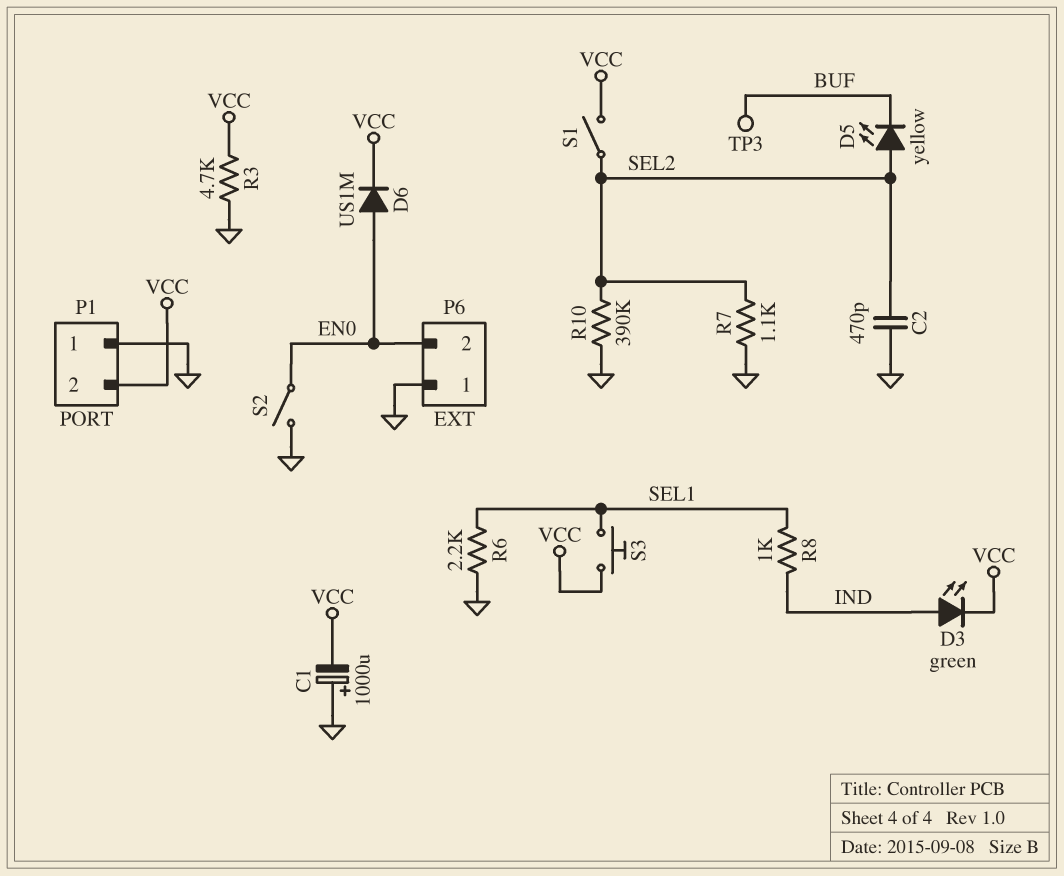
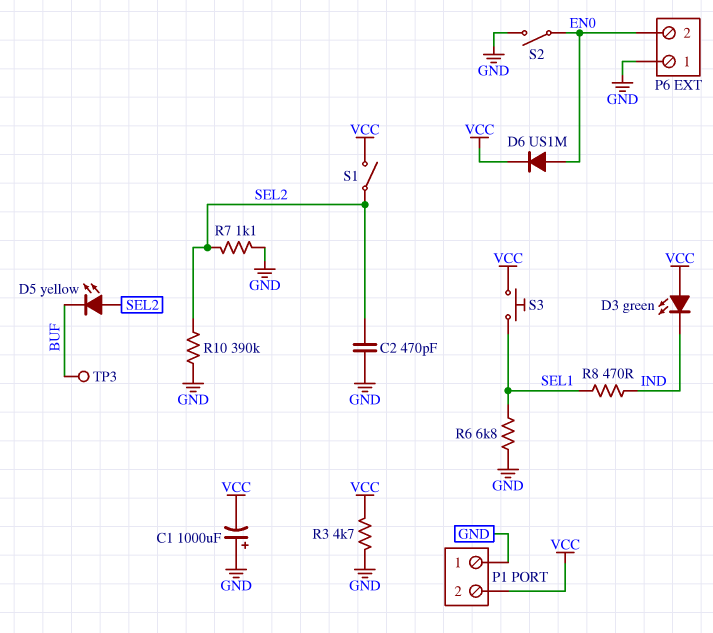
D3: LED green (A IND, K VCC) -> LED green (A VCC, K IND)
R6: 2.2k (GND, SEL1) -> 6.8k (GND, SEL1)
R8: 1k (IND, SEL1) -> 470 (IND, SEL1)

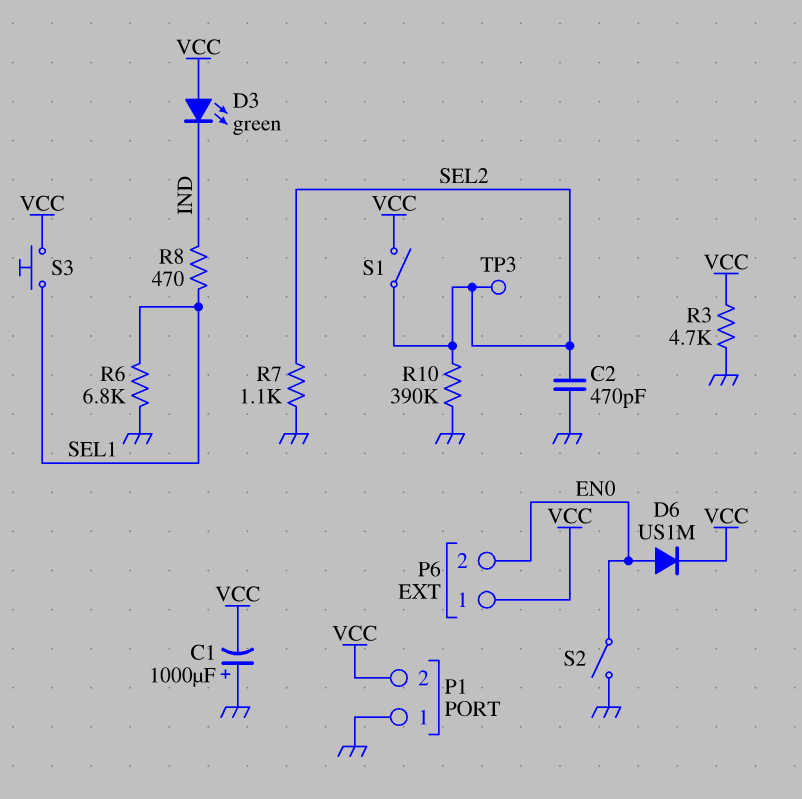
D5: LED yellow (A SEL2, K BUF) -> none
P6 pin 1: GND -> VCC
TP3: test point (BUF) -> test point (SEL2)

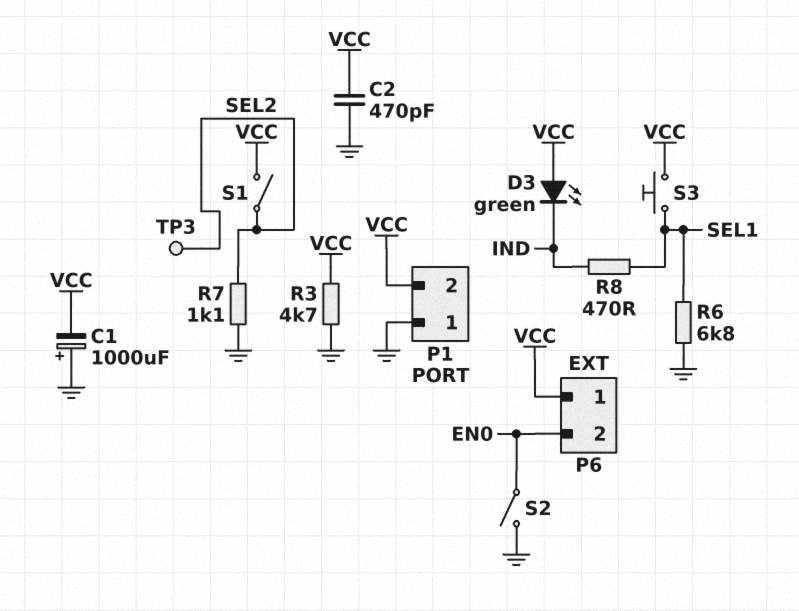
C2: 470pF (GND, SEL2) -> 470pF (GND, VCC)
D6: diode US1M (A EN0, K VCC) -> none
R10: 390k (GND, SEL2) -> none

